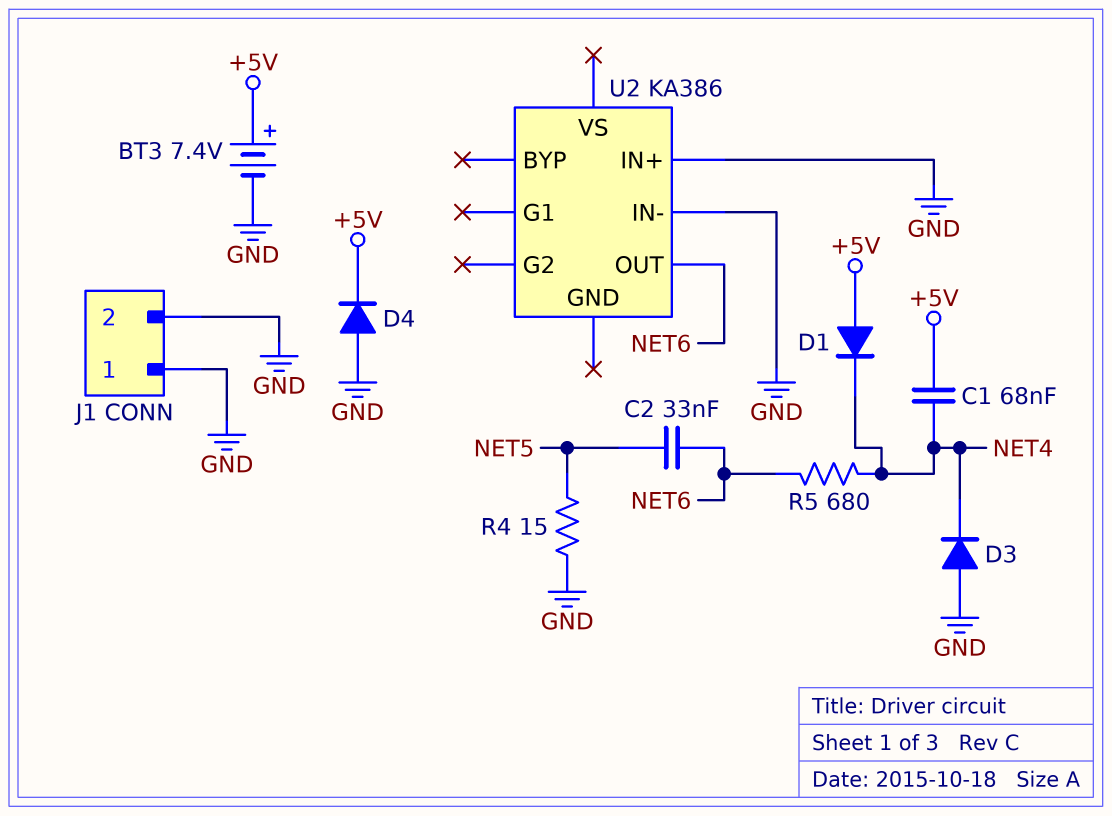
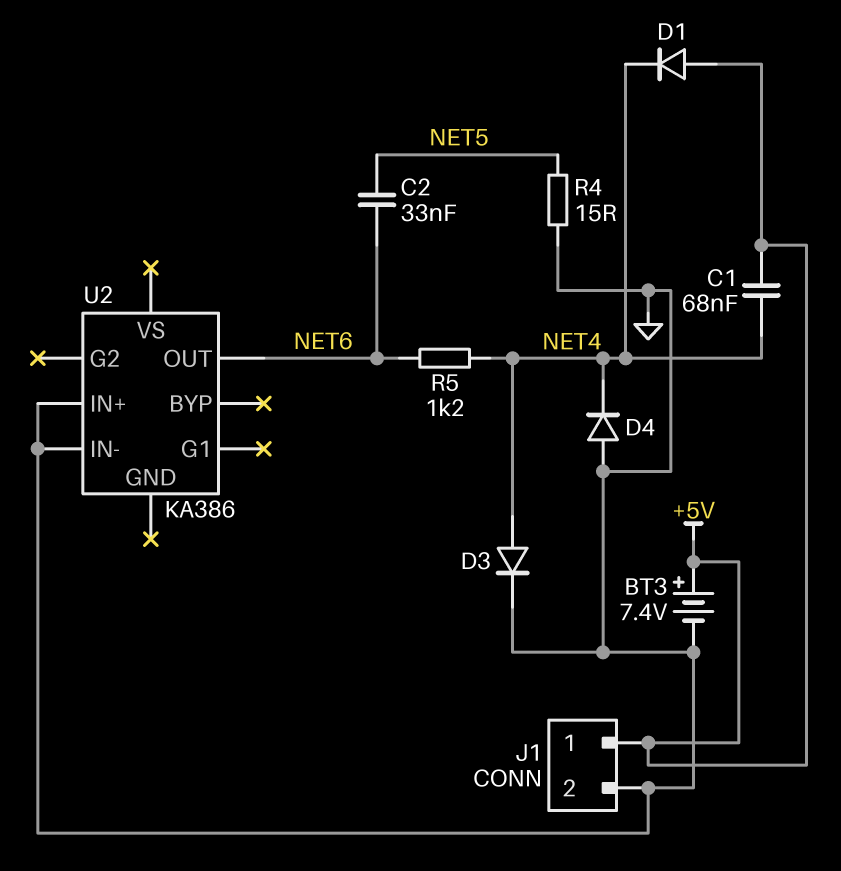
D3: diode (A GND, K NET4) -> diode (A NET4, K GND)
D4: diode (A GND, K +5V) -> diode (A GND, K NET4)
J1 pin 1: GND -> +5V
R5: 680 (NET4, NET6) -> 1.2k (NET4, NET6)

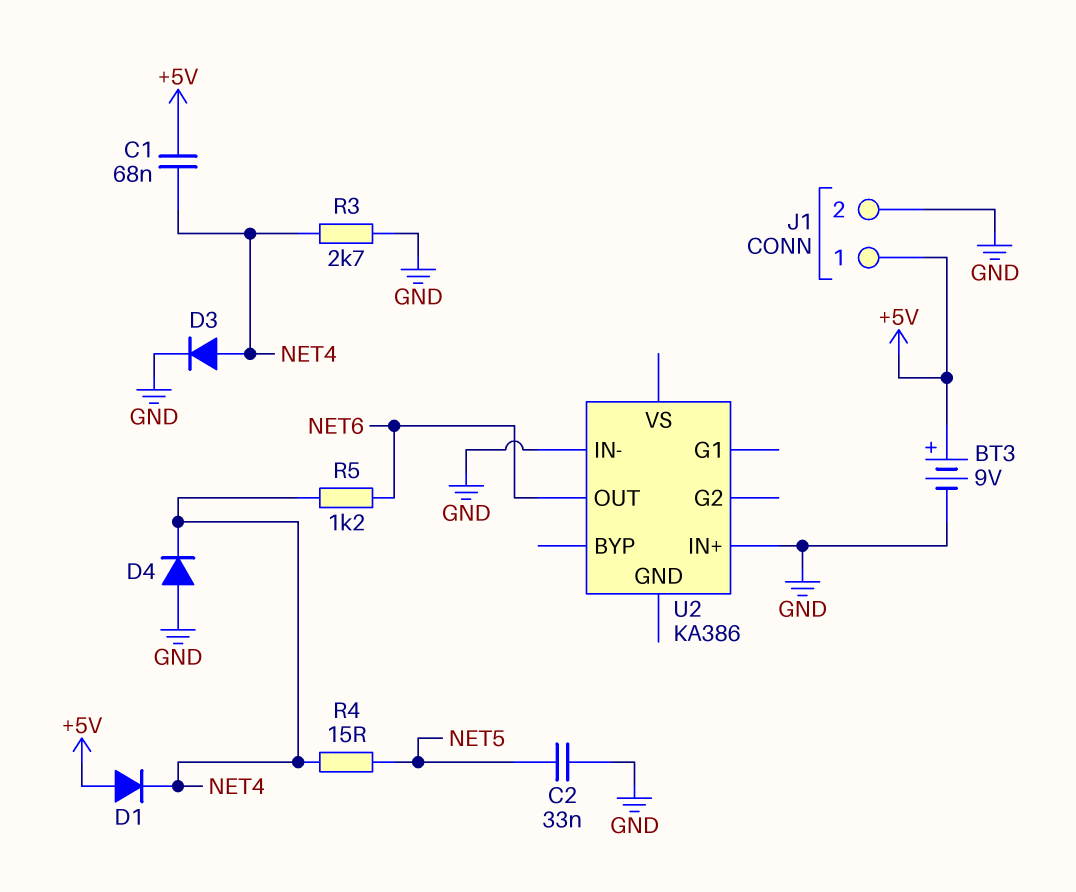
BT3: 7.4V (plus +5V, minus GND) -> 9V (plus +5V, minus GND)
C2: 33nF (NET5, NET6) -> 33nF (GND, NET5)
R3: none -> 2.7k (GND, NET4)
R4: 15 (GND, NET5) -> 15 (NET4, NET5)

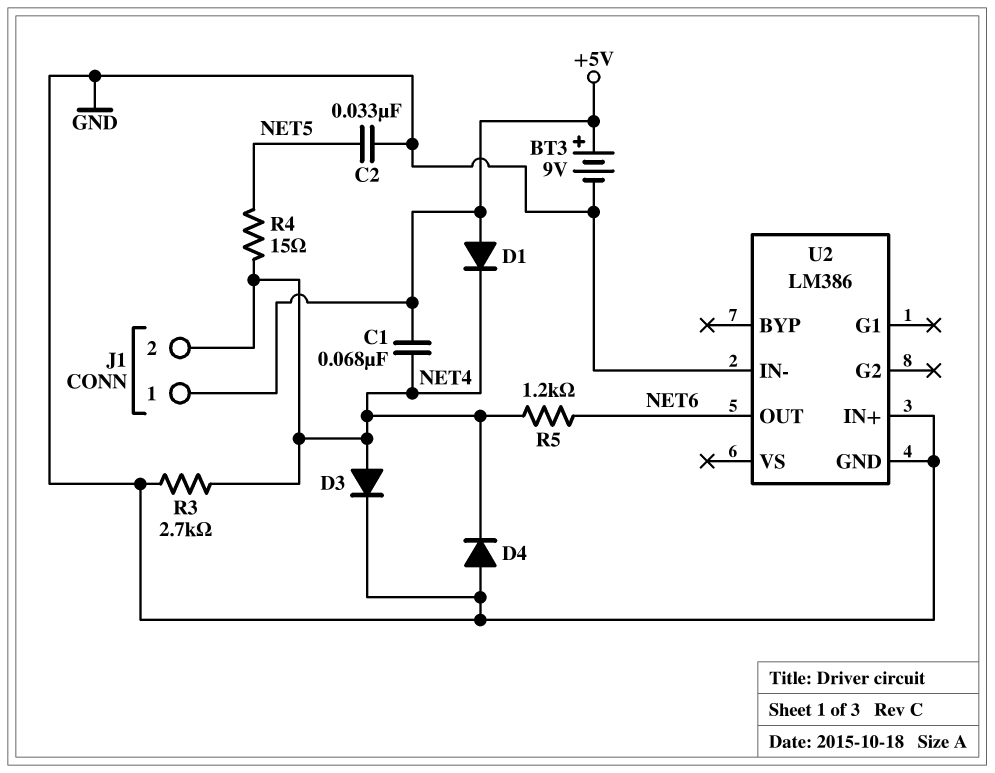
J1 pin 2: GND -> NET4
U2: KA386 -> LM386
U2 pin GND: none -> GND

